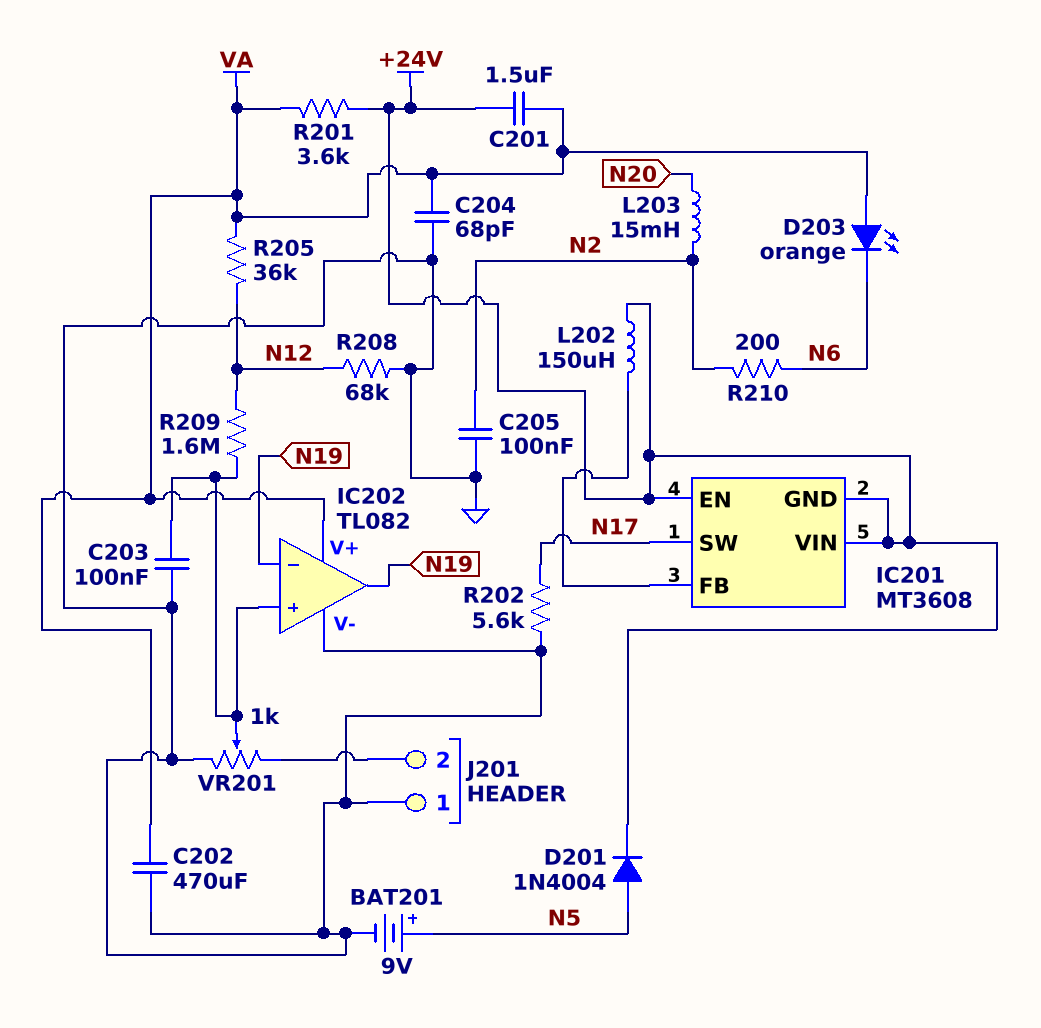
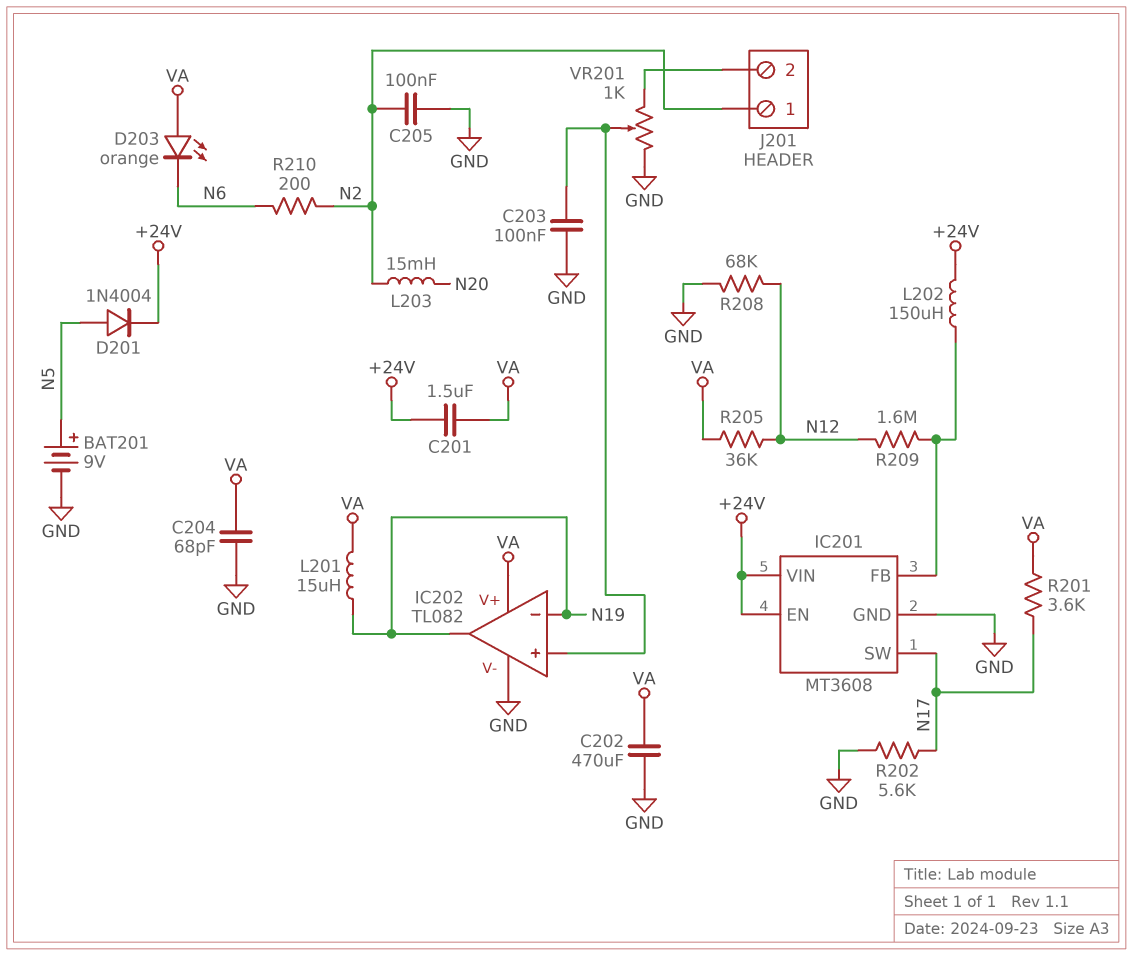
IC201 pin GND: +24V -> GND
J201 pin 1: GND -> N2
L201: none -> 15uH (N19, VA)
R201: 3.6k (+24V, VA) -> 3.6k (N17, VA)
R209: 1.6M (IC202/in+, N12) -> 1.6M (IC201/FB, N12)

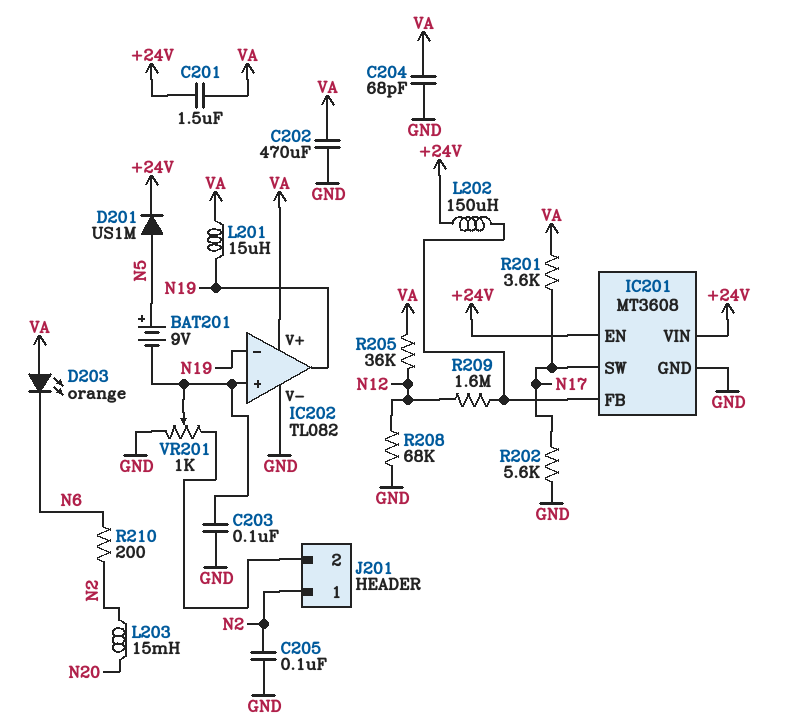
BAT201: 9V (plus N5, minus GND) -> 9V (plus N5, minus IC202/in+)
D201: diode 1N4004 (A N5, K +24V) -> diode US1M (A N5, K +24V)

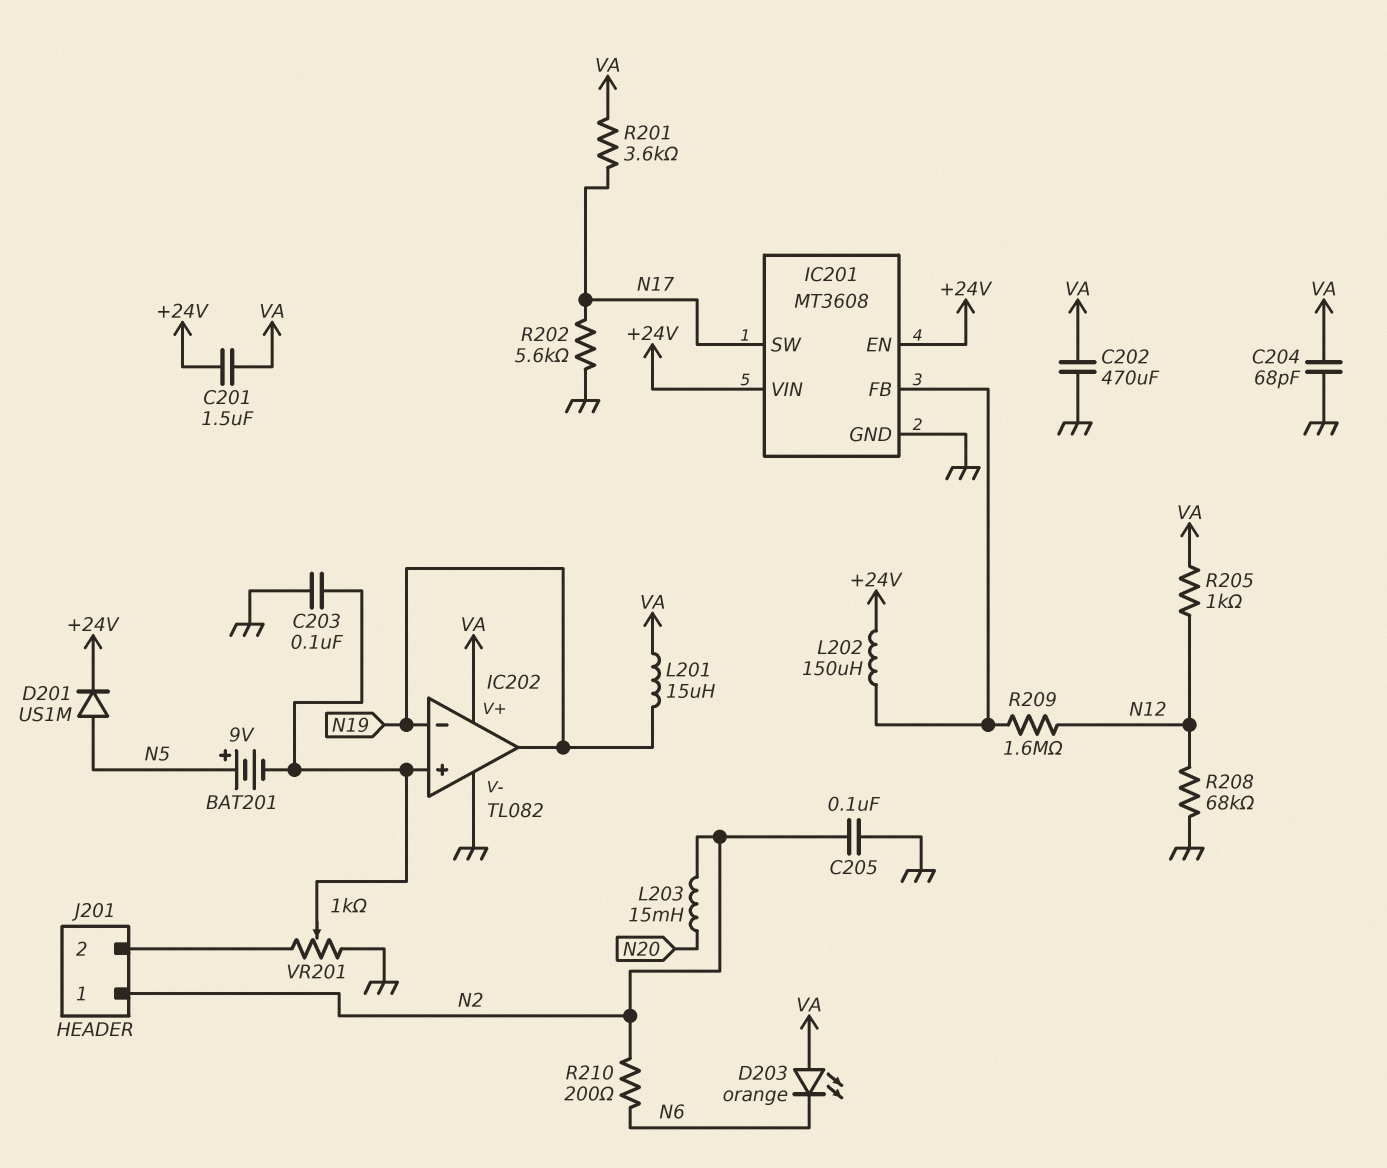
R205: 36k (N12, VA) -> 1k (N12, VA)

